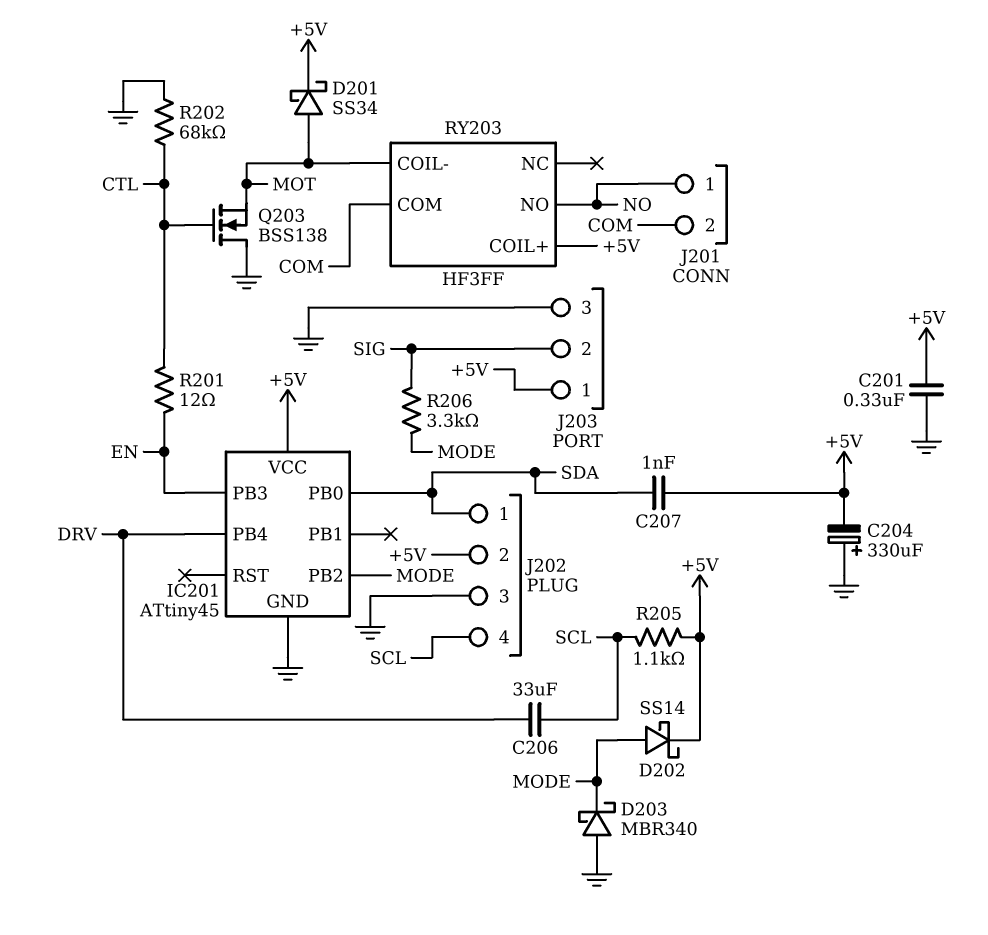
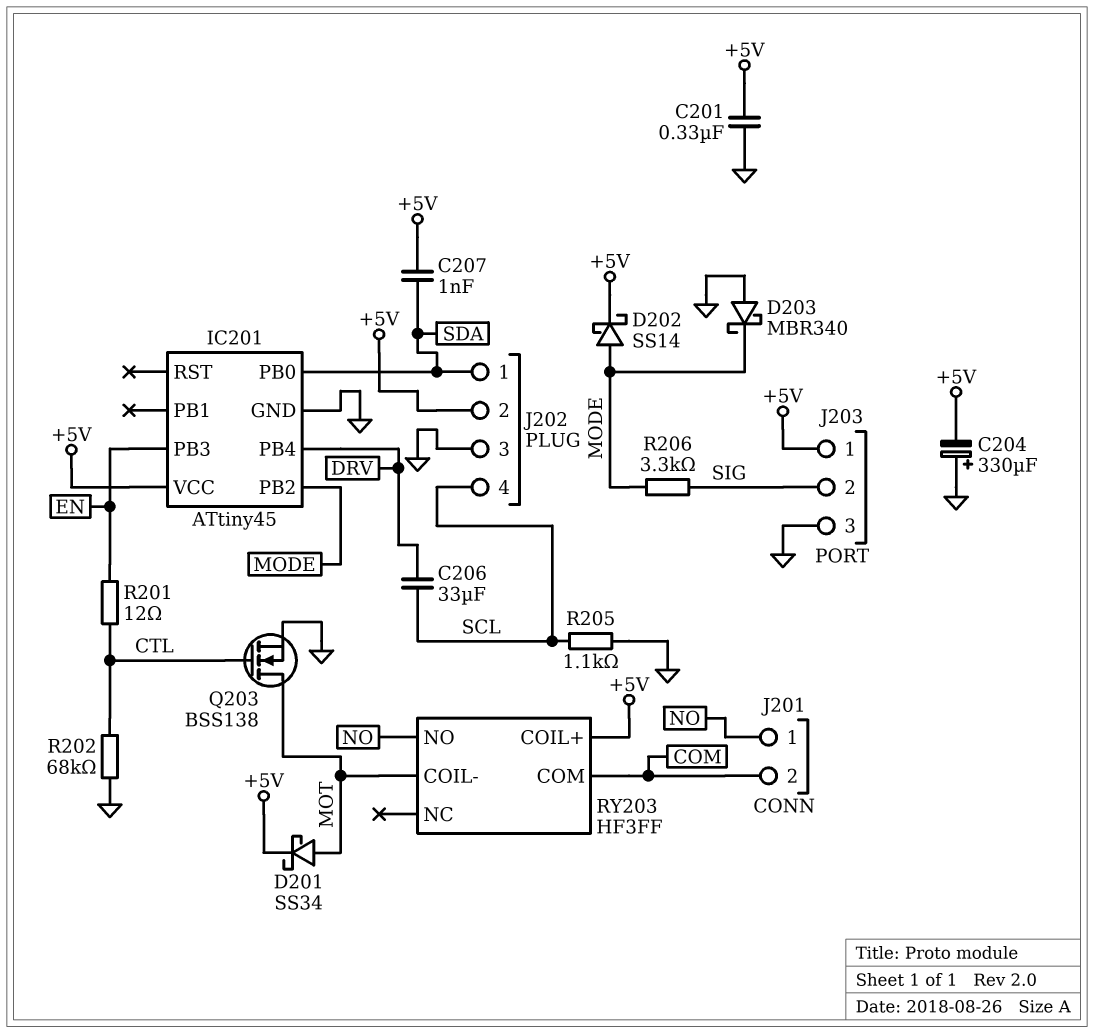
Q203: NMOS BSS138 (G CTL, D GND, S MOT) -> NMOS BSS138 (G CTL, D MOT, S GND)
R205: 1.1k (+5V, SCL) -> 1.1k (GND, SCL)

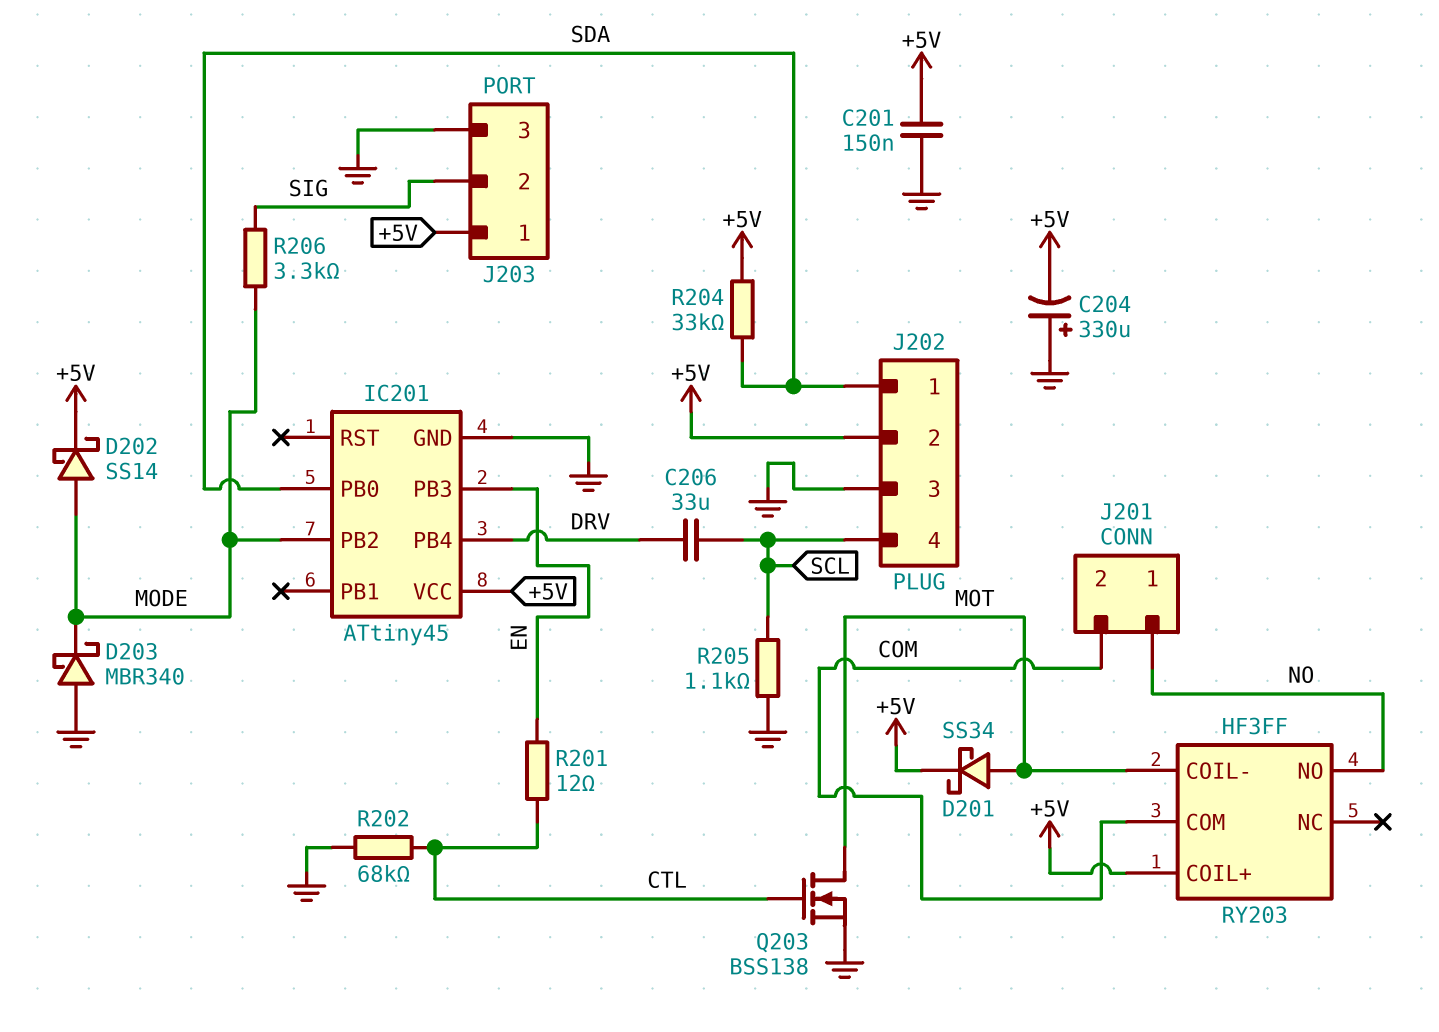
C201: 330nF (+5V, GND) -> 150nF (+5V, GND)
C207: 1nF (+5V, SDA) -> none
R204: none -> 33k (+5V, SDA)

